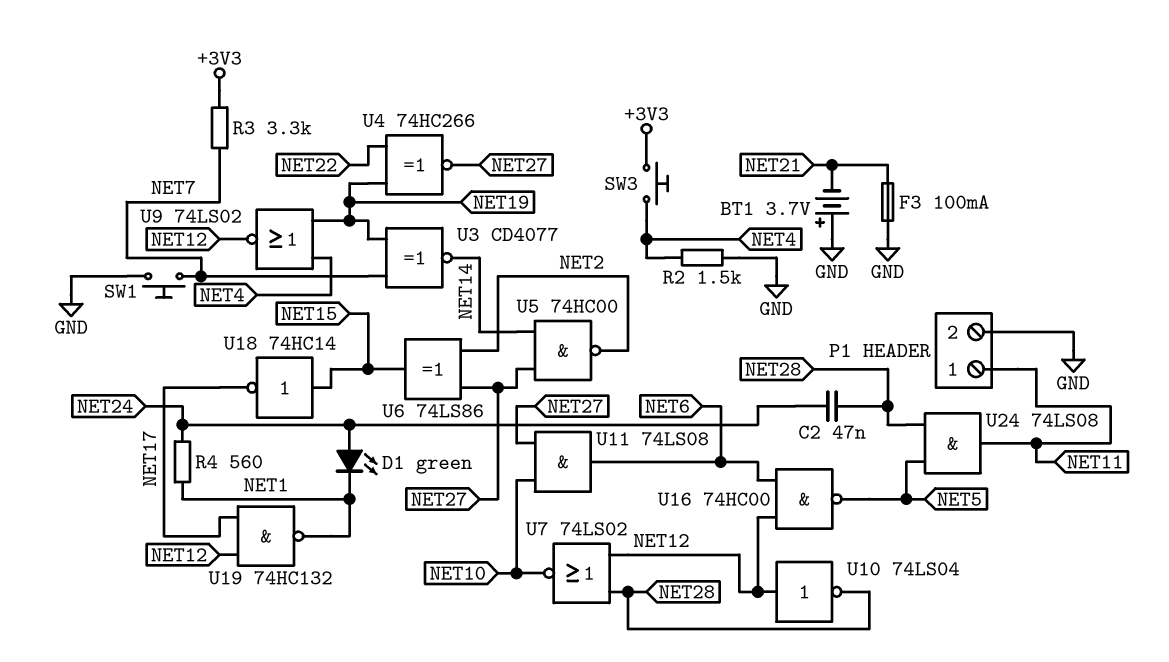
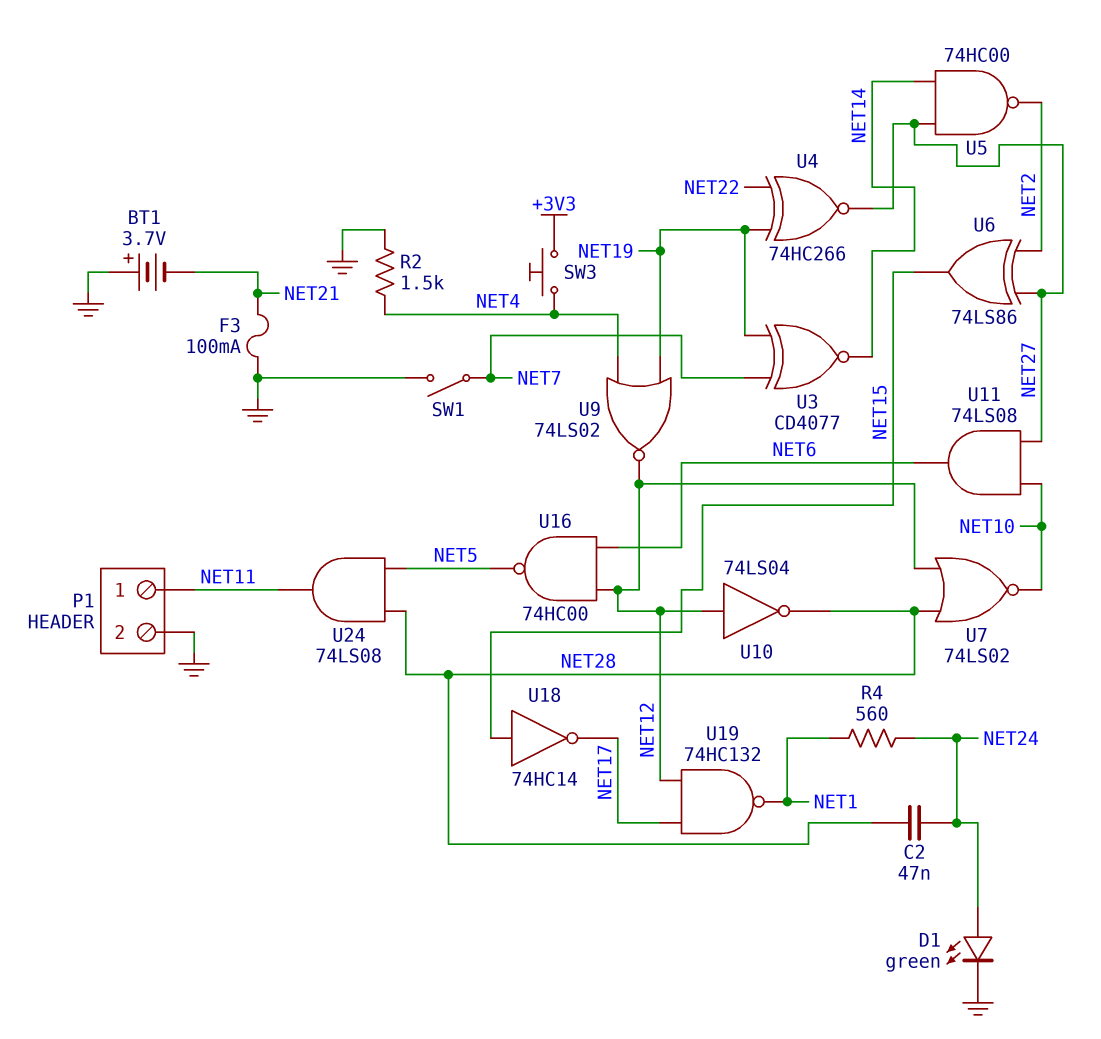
D1: LED green (A NET24, K NET1) -> LED green (A NET24, K GND)
R3: 3.3k (+3V3, NET7) -> none
SW1: button (GND, NET7) -> switch (GND, NET7)

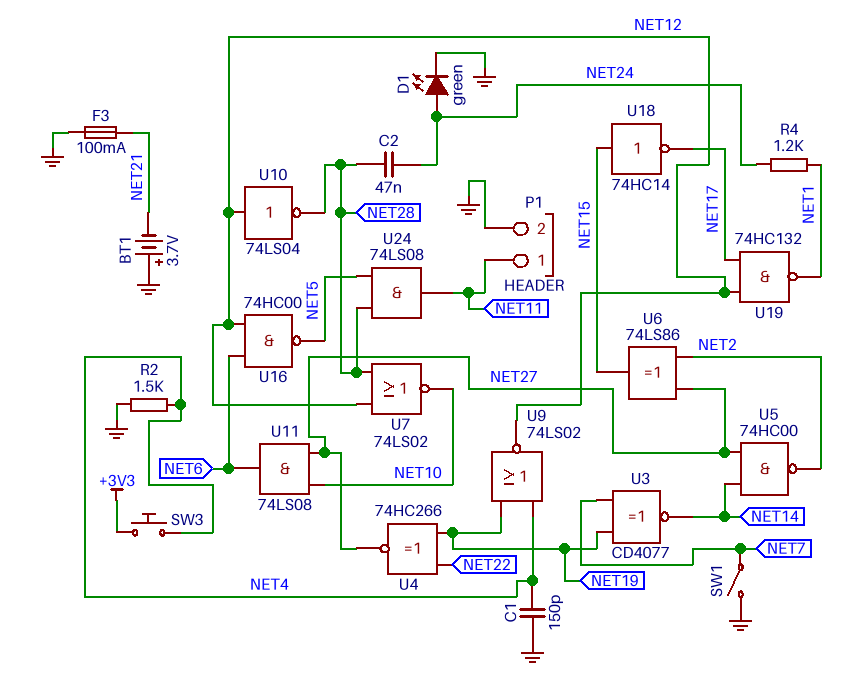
C1: none -> 150pF (GND, NET4)
R4: 560 (NET1, NET24) -> 1.2k (NET1, NET24)

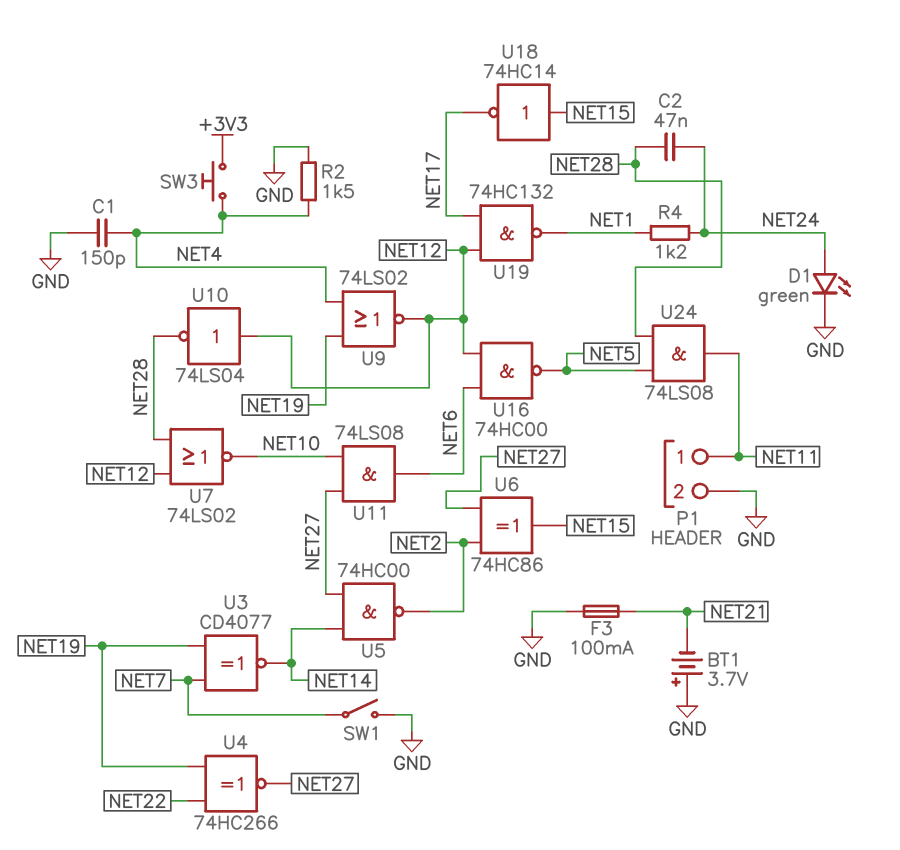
U6: XOR 74LS86 (in NET2, in NET27, out NET15) -> XOR 74HC86 (in NET2, in NET27, out NET15)

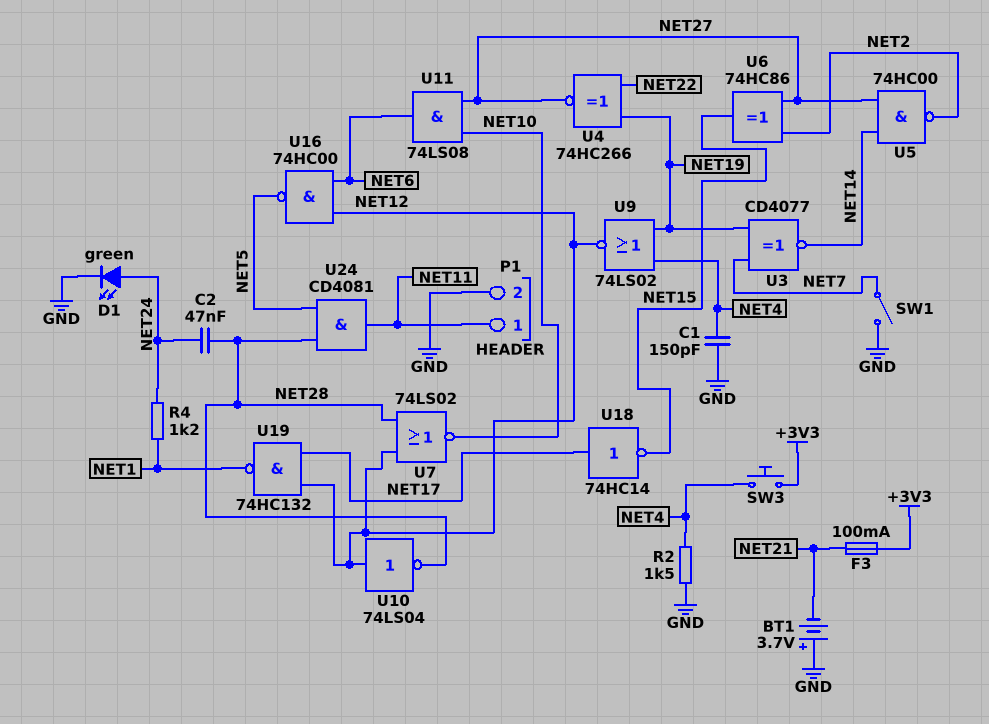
F3: 100mA (GND, NET21) -> 100mA (+3V3, NET21)
U18: NOT 74HC14 (in NET15, out NET17) -> NOT 74HC14 (in NET17, out NET15)
U24: AND 74LS08 (in NET5, in NET28, out NET11) -> AND CD4081 (in NET5, in NET28, out NET11)

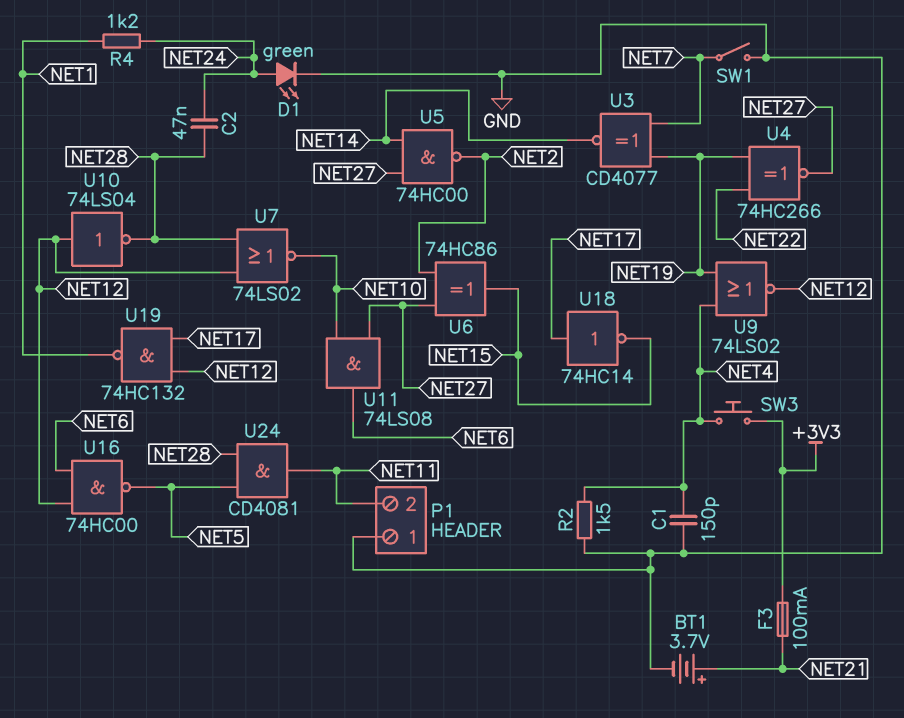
BT1: 3.7V (plus GND, minus NET21) -> 3.7V (plus NET21, minus GND)
P1 pin 1: NET11 -> GND
P1 pin 2: GND -> NET11

